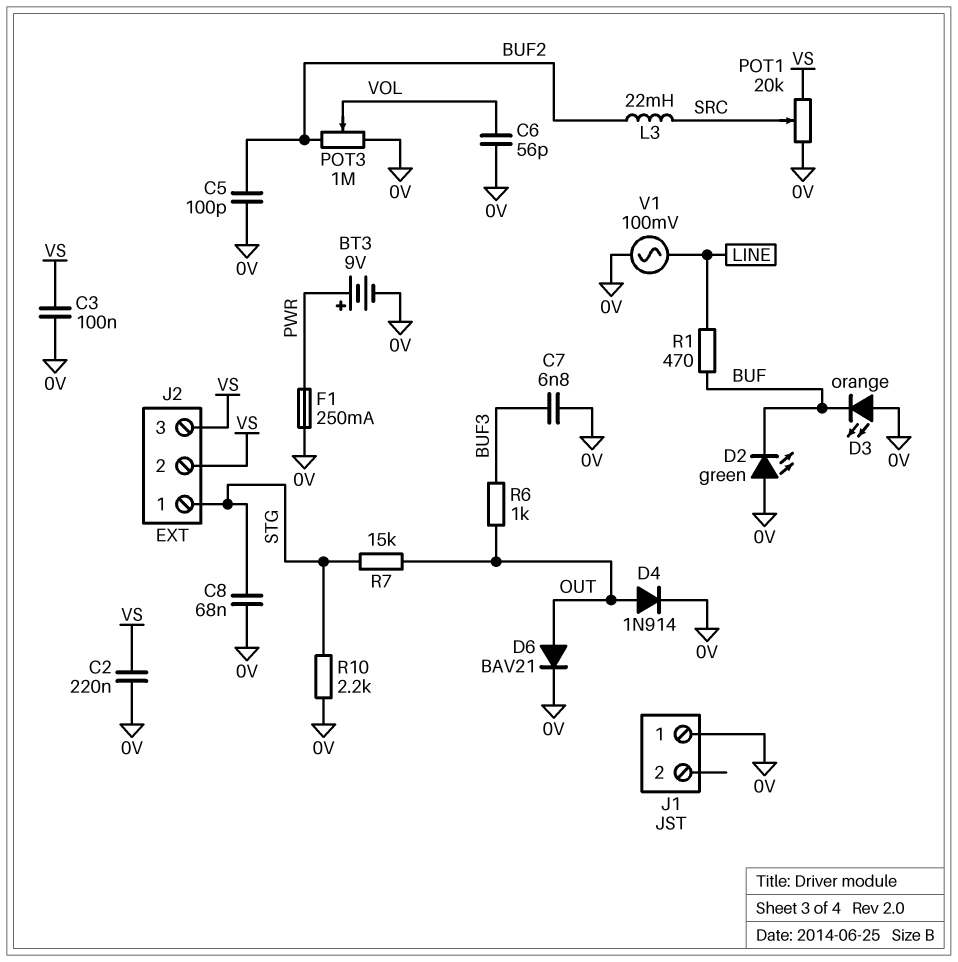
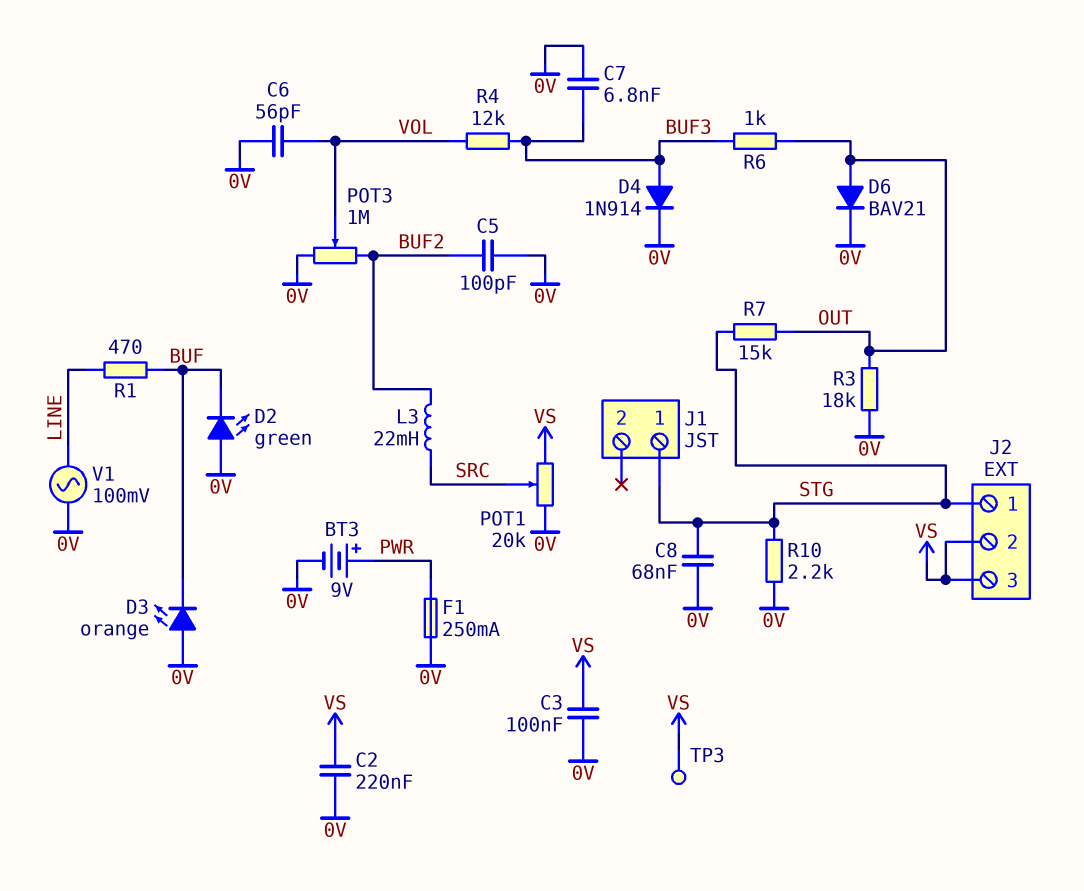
D4: diode 1N914 (A OUT, K 0V) -> diode 1N914 (A BUF3, K 0V)
J1 pin 1: 0V -> STG
R3: none -> 18k (0V, OUT)
R4: none -> 12k (BUF3, VOL)
TP3: none -> test point (VS)

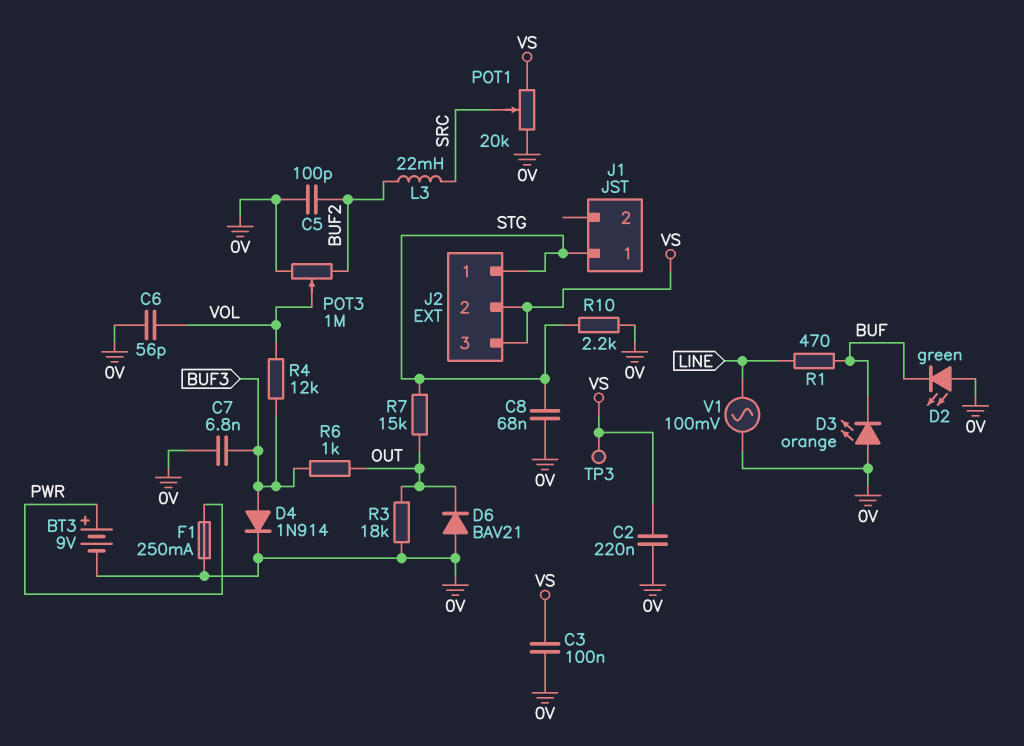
D6: diode BAV21 (A OUT, K 0V) -> diode BAV21 (A 0V, K OUT)

